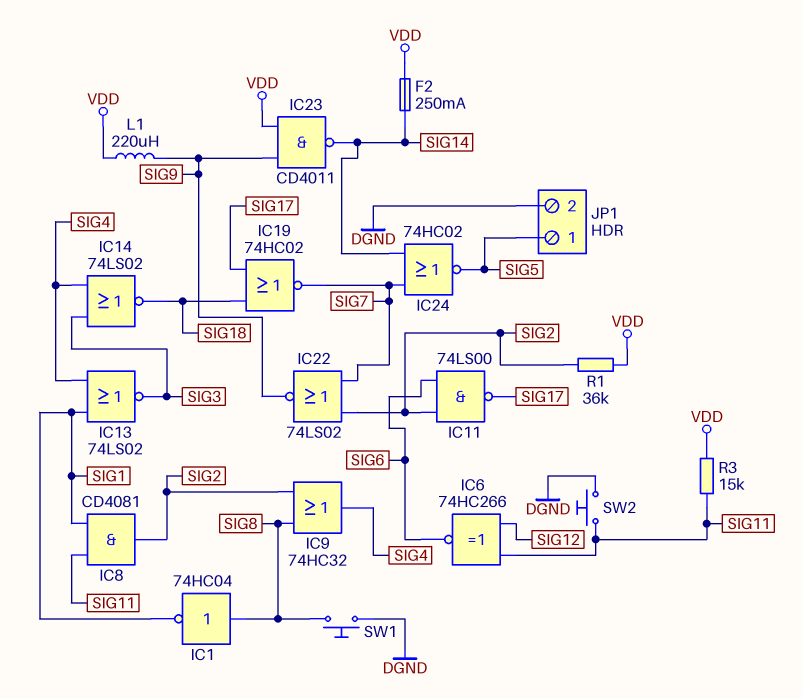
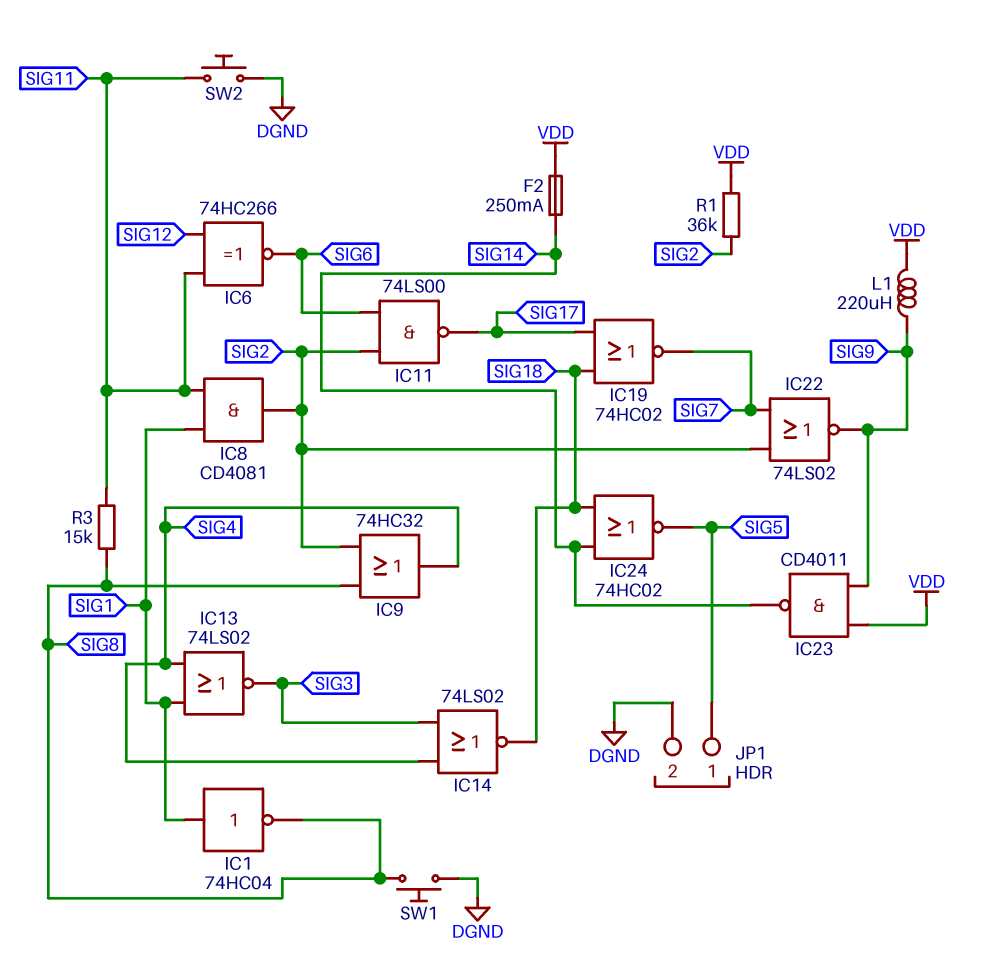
IC1: NOT 74HC04 (in SIG8, out SIG1) -> NOT 74HC04 (in SIG1, out SIG8)
IC24: NOR 74HC02 (in SIG7, in SIG14, out SIG5) -> NOR 74HC02 (in SIG14, in SIG18, out SIG5)
R3: 15k (SIG11, VDD) -> 15k (SIG8, SIG11)

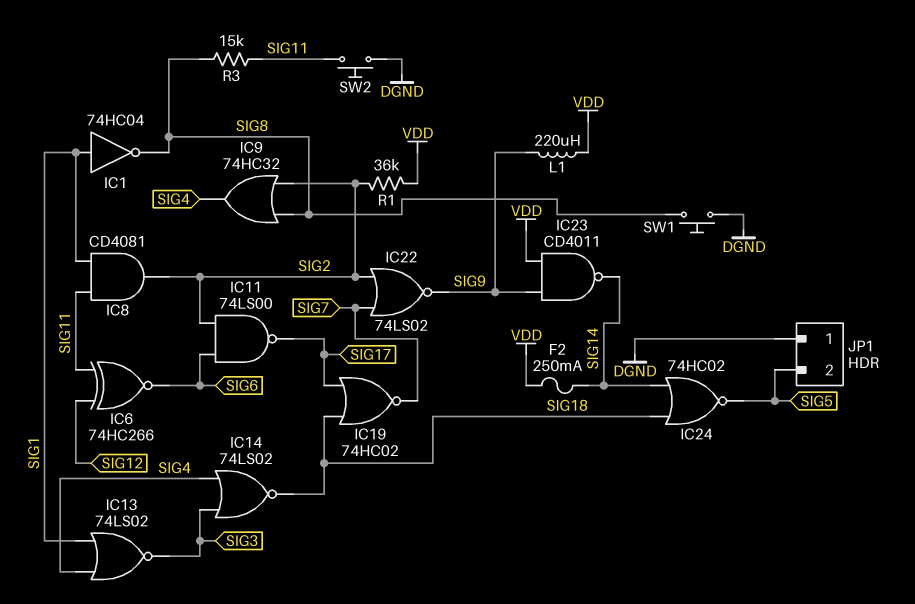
JP1 pin 1: SIG5 -> DGND
JP1 pin 2: DGND -> SIG5

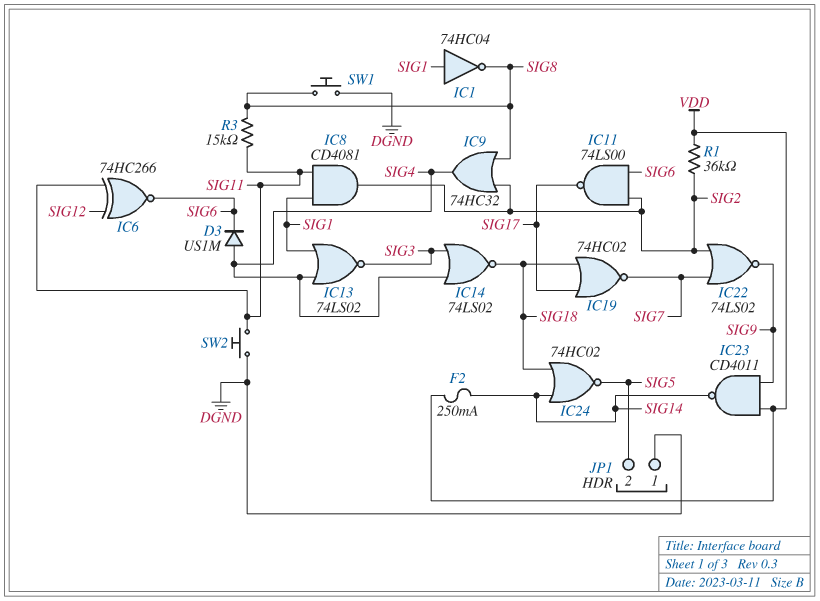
D3: none -> diode US1M (A SIG4, K SIG6)
L1: 220uH (SIG9, VDD) -> none

